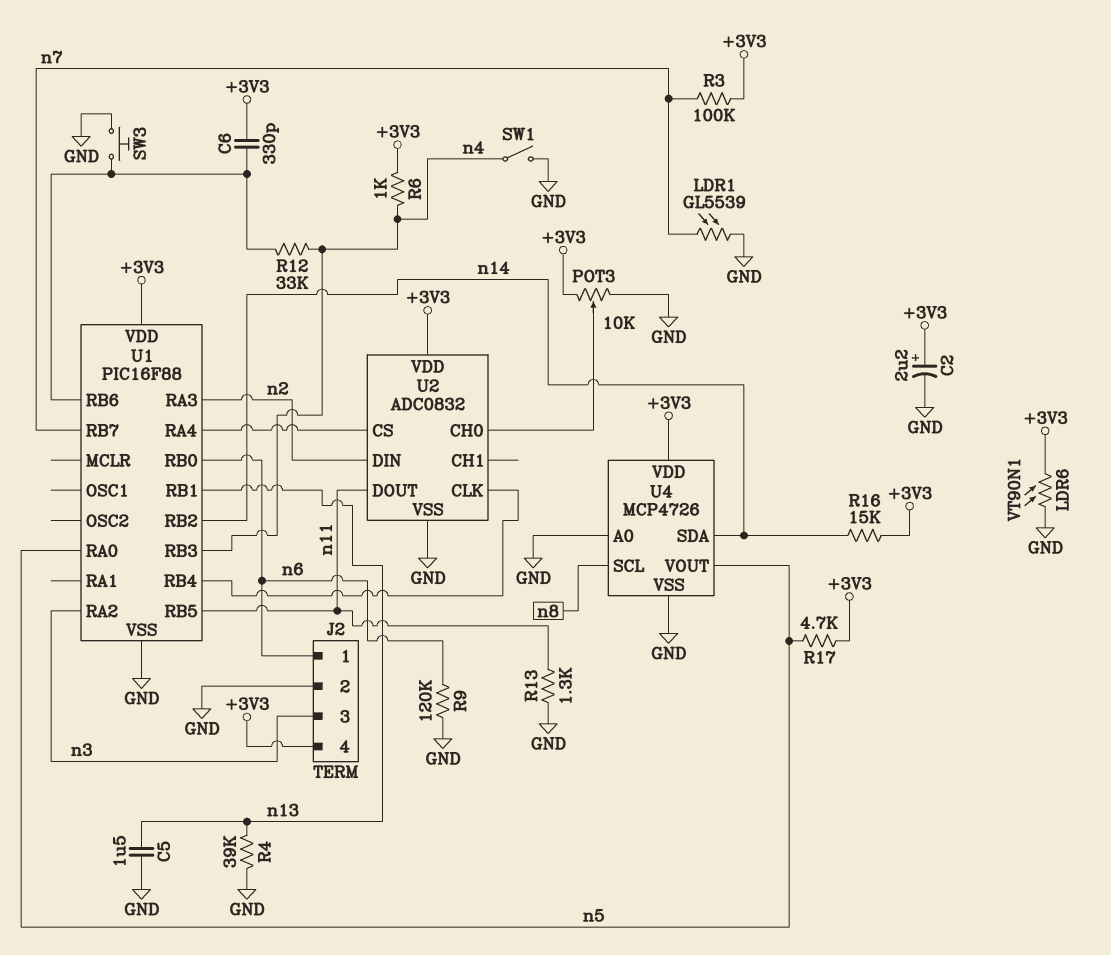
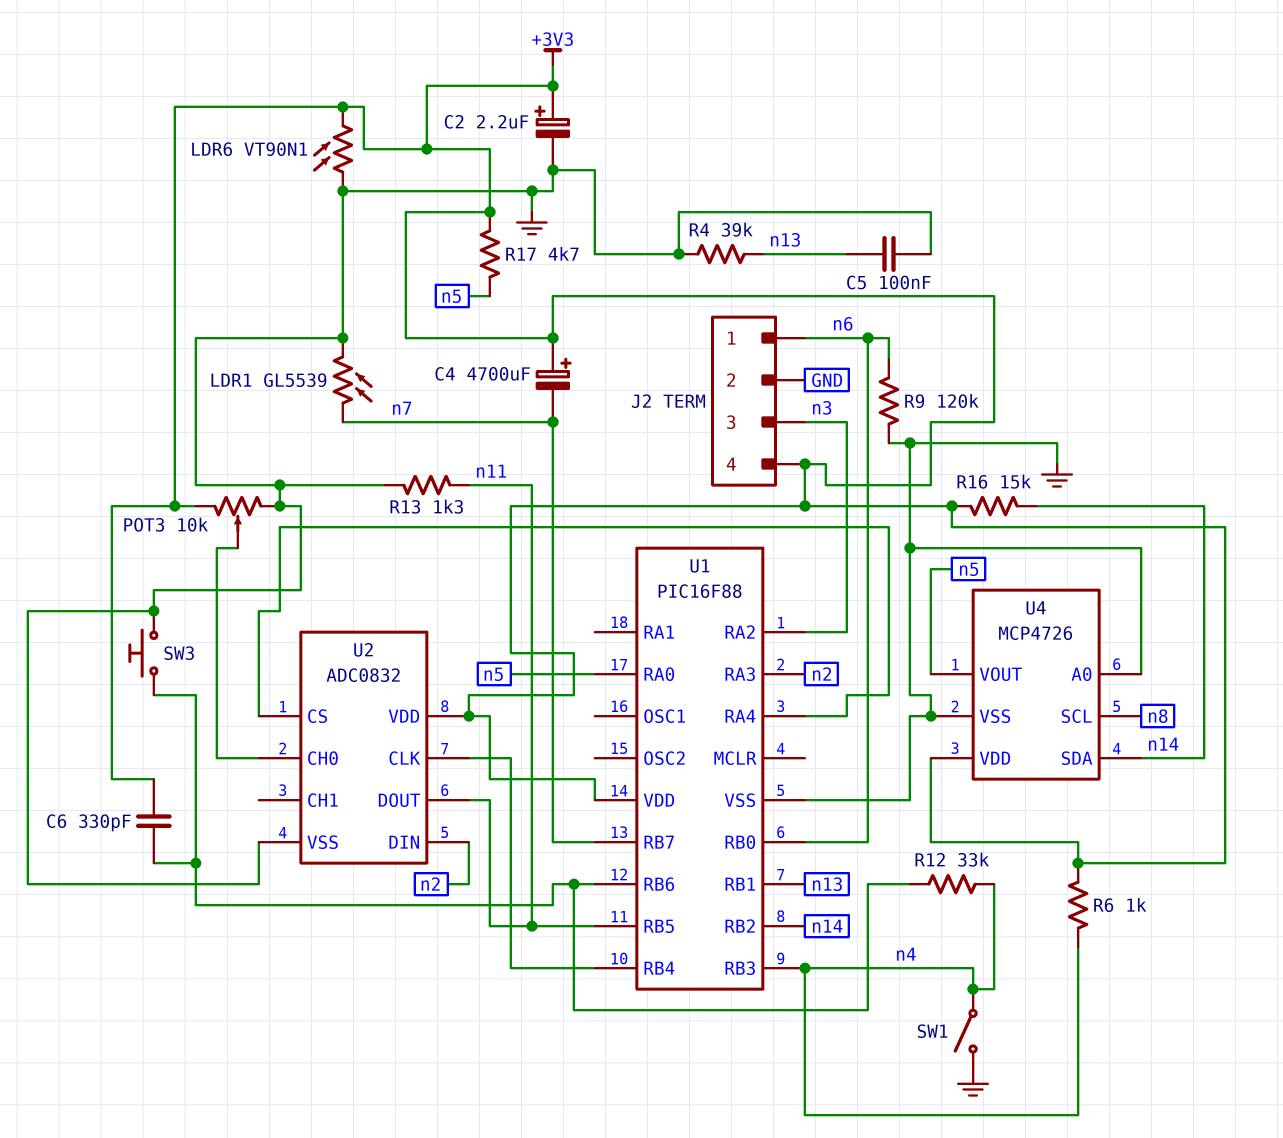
C4: none -> 4700uF (plus +3V3, minus n7)
C5: 1.5uF (GND, n13) -> 100nF (GND, n13)
R3: 100k (+3V3, n7) -> none

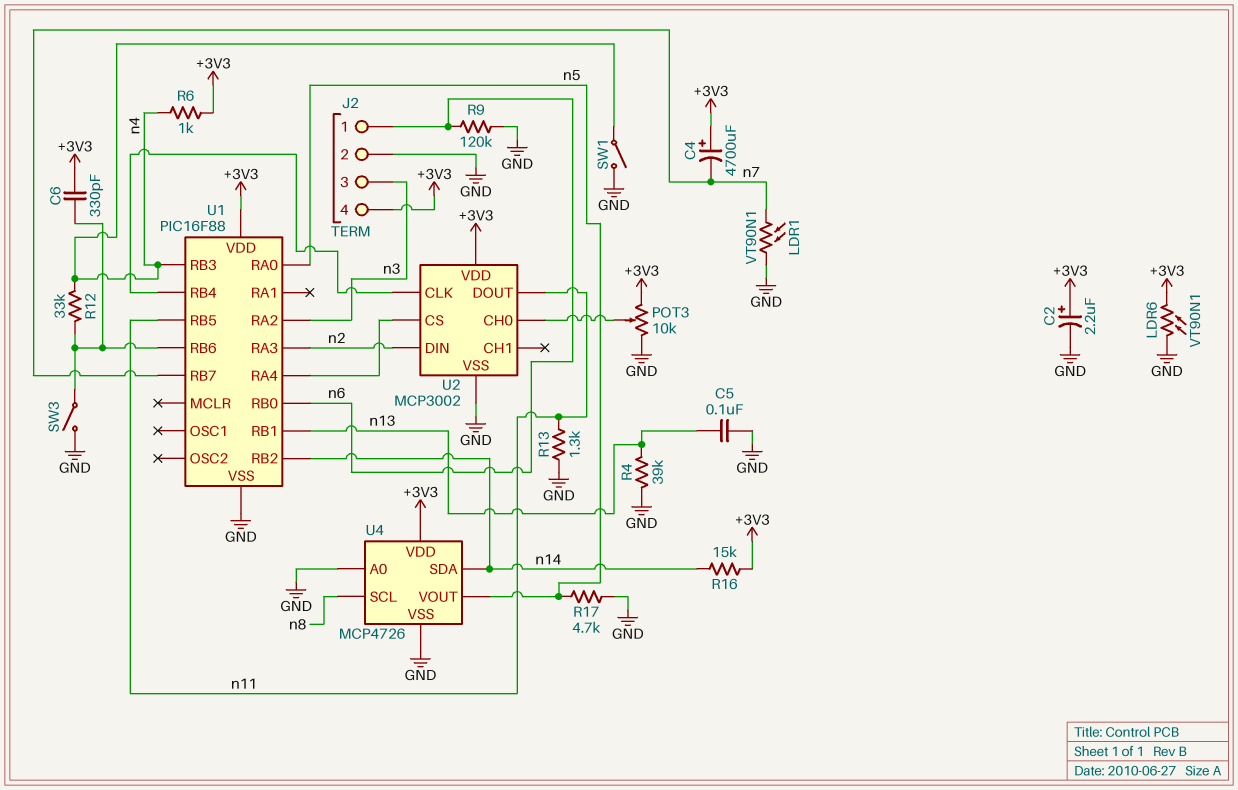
LDR1: GL5539 (GND, n7) -> VT90N1 (GND, n7)
R17: 4.7k (+3V3, n5) -> 4.7k (GND, n5)
SW3: button (GND, U1/RB6) -> switch (GND, U1/RB6)
U2: ADC0832 -> MCP3002

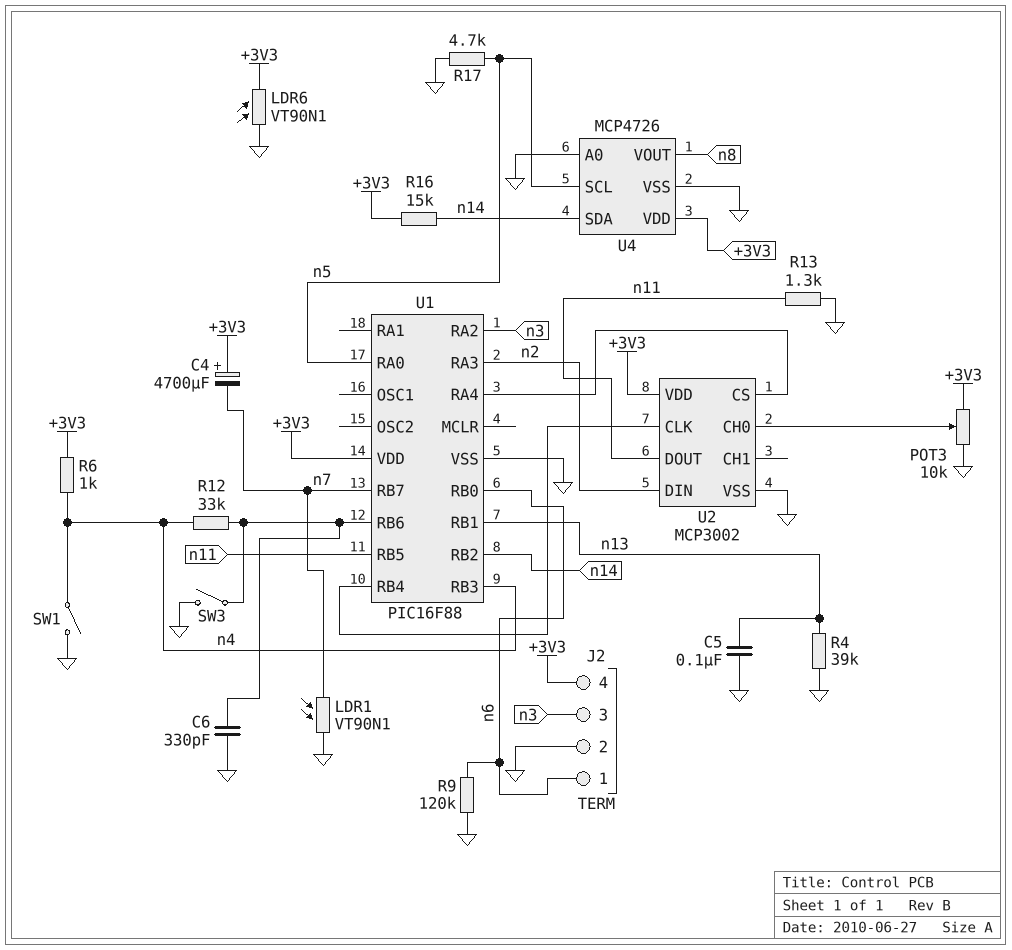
C2: 2.2uF (plus +3V3, minus GND) -> none
C6: 330pF (+3V3, U1/RB6) -> 330pF (GND, U1/RB6)
U4 pin SCL: n8 -> n5
U4 pin VOUT: n5 -> n8

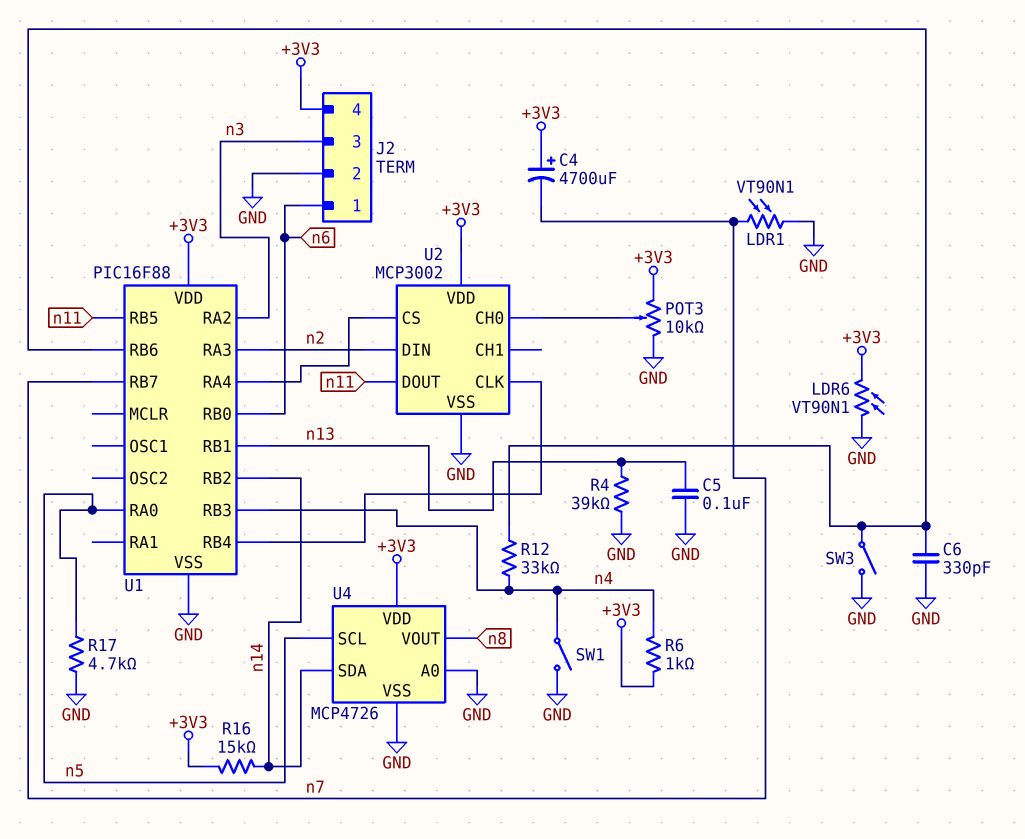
R9: 120k (GND, n6) -> none
R13: 1.3k (GND, n11) -> none

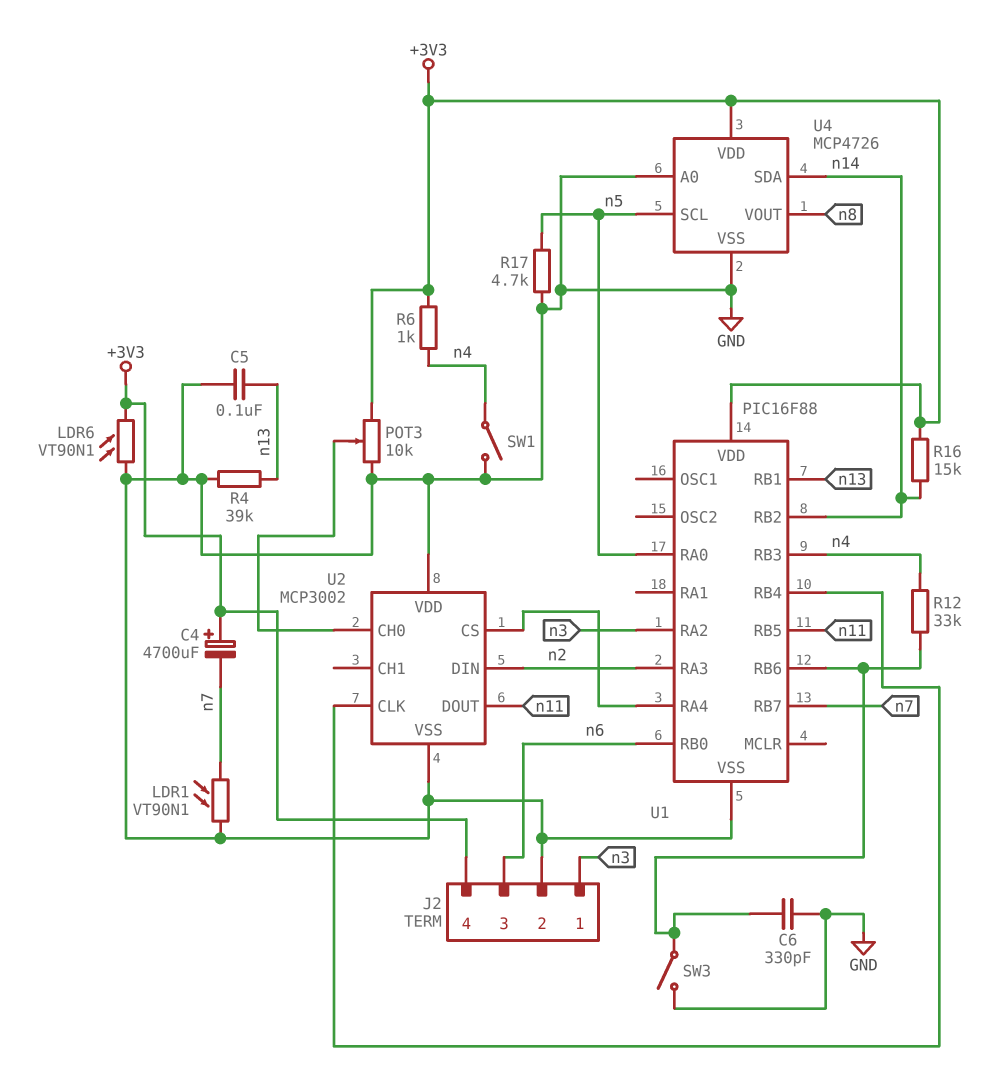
J2 pin 1: n6 -> n3
J2 pin 3: n3 -> n6
U2 pin VDD: +3V3 -> GND

